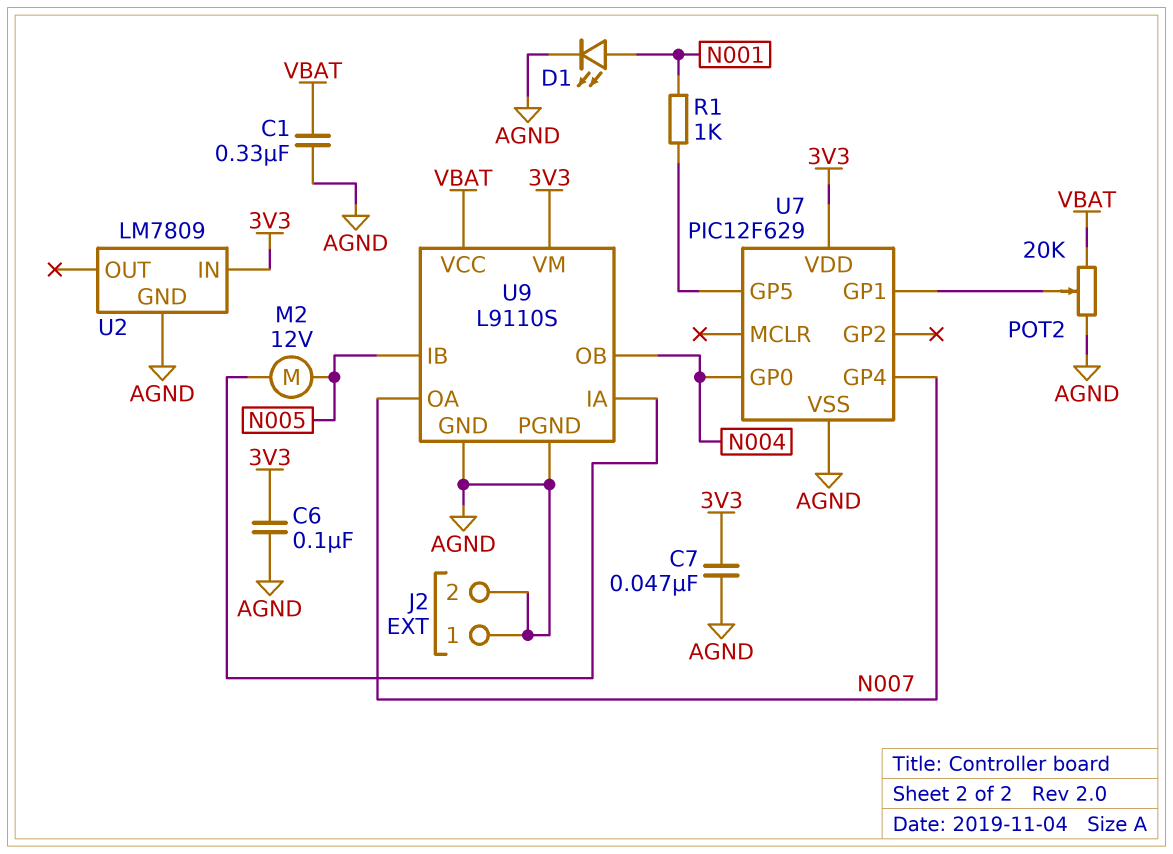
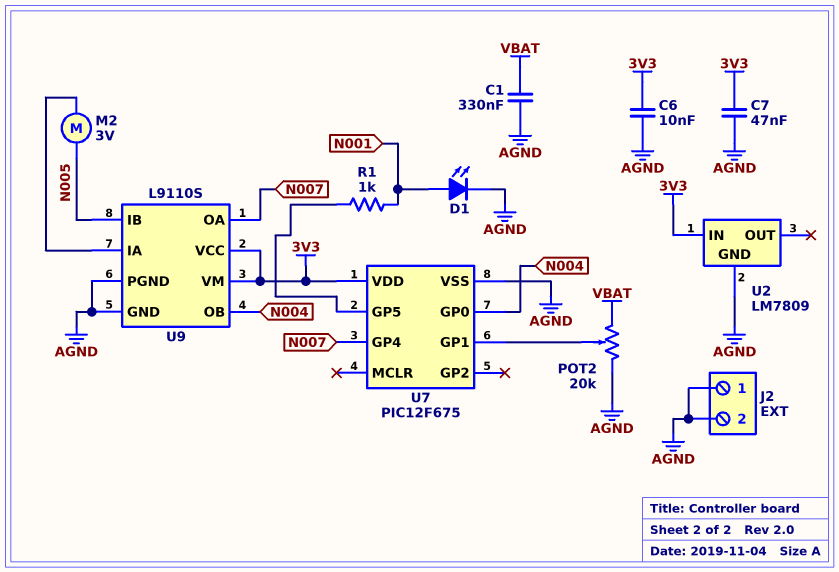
C6: 100nF (3V3, AGND) -> 10nF (3V3, AGND)
M2: motor 12V (N005, U9/IA) -> motor 3V (N005, U9/IA)
U7: PIC12F629 -> PIC12F675
U9 pin VCC: VBAT -> 3V3

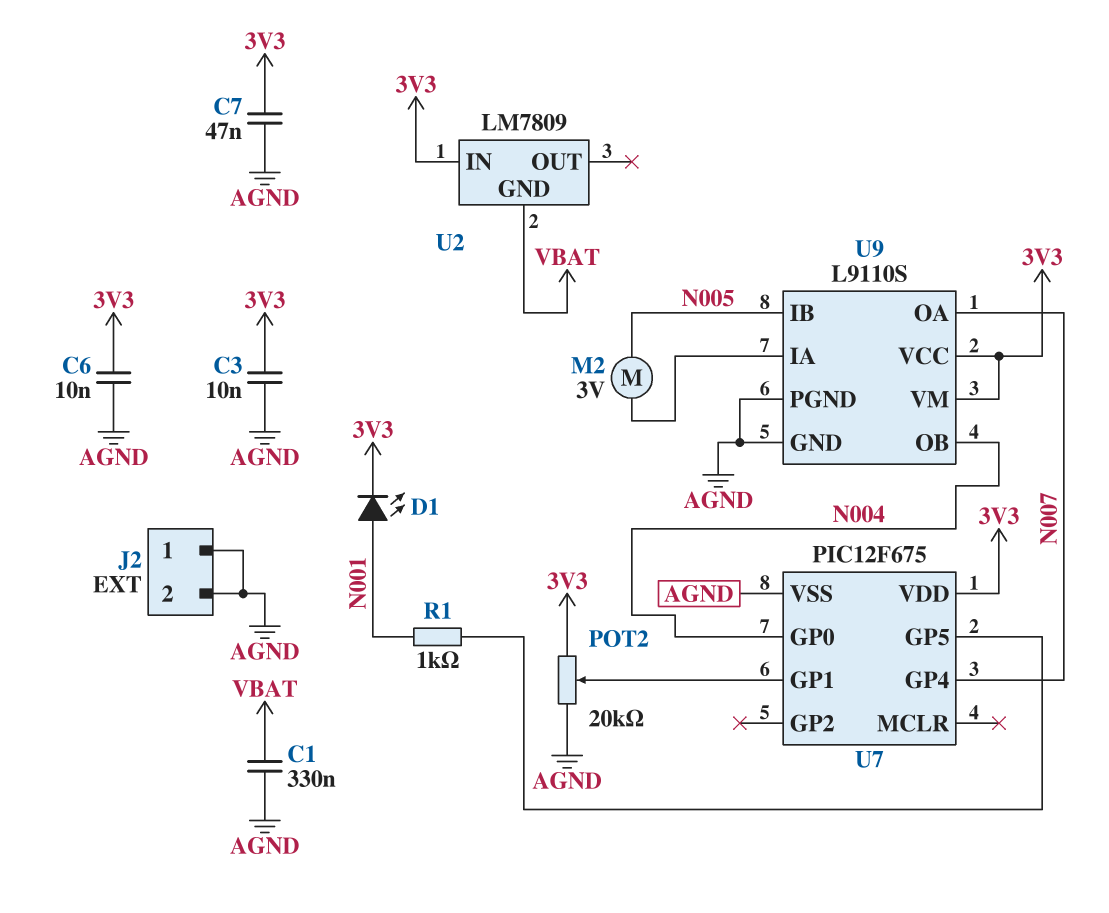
C3: none -> 10nF (3V3, AGND)
D1: LED (A N001, K AGND) -> LED (A N001, K 3V3)
POT2: 20k (AGND, VBAT, wiper U7/GP1) -> 20k (3V3, AGND, wiper U7/GP1)
U2 pin GND: AGND -> VBAT

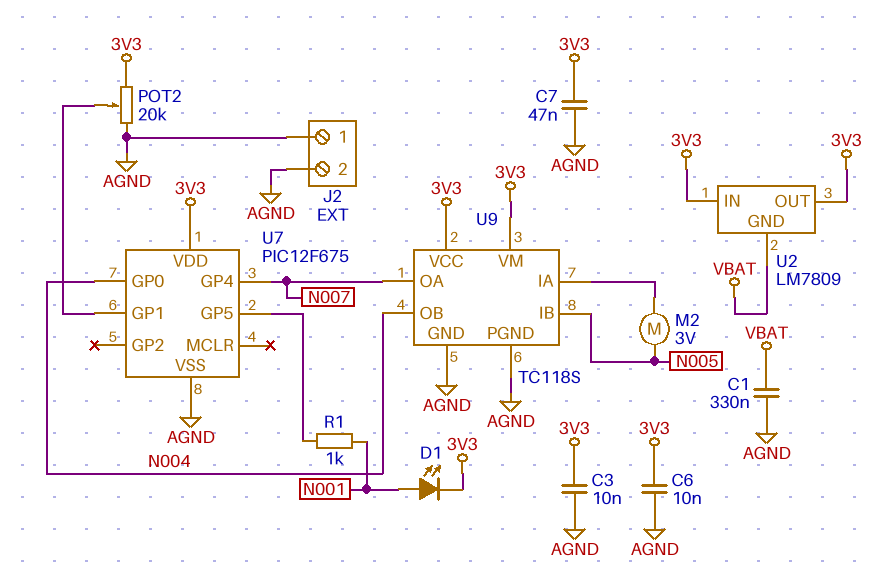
U2 pin OUT: none -> 3V3
U9: L9110S -> TC118S

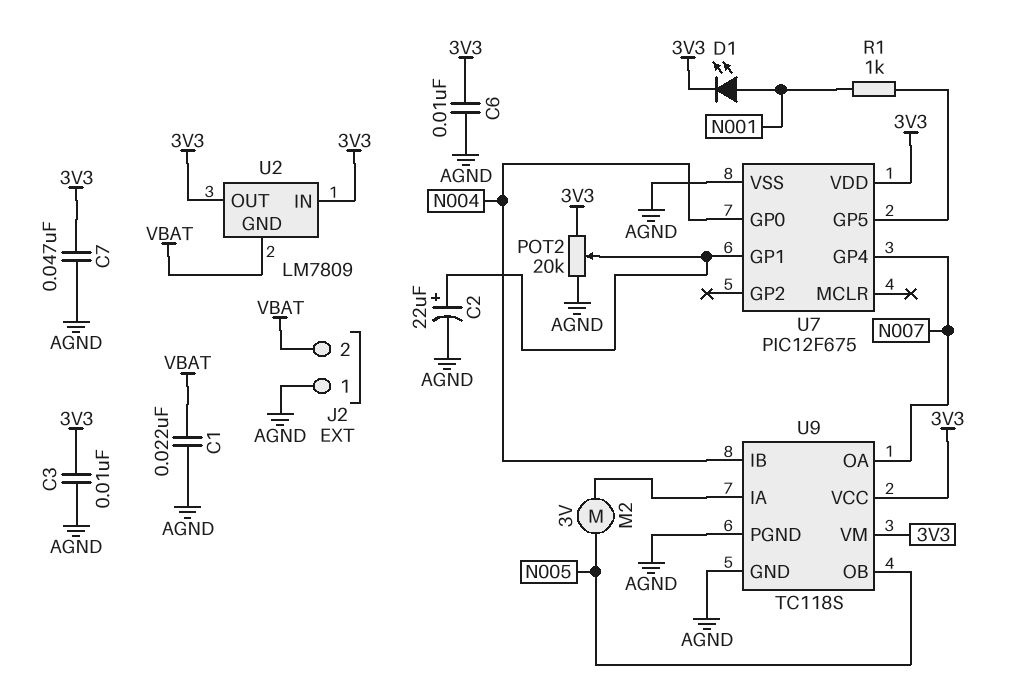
C1: 330nF (AGND, VBAT) -> 22nF (AGND, VBAT)
C2: none -> 22uF (plus U7/GP1, minus AGND)
J2 pin 2: AGND -> VBAT
U9 pin IB: N005 -> N004
U9 pin OB: N004 -> N005

